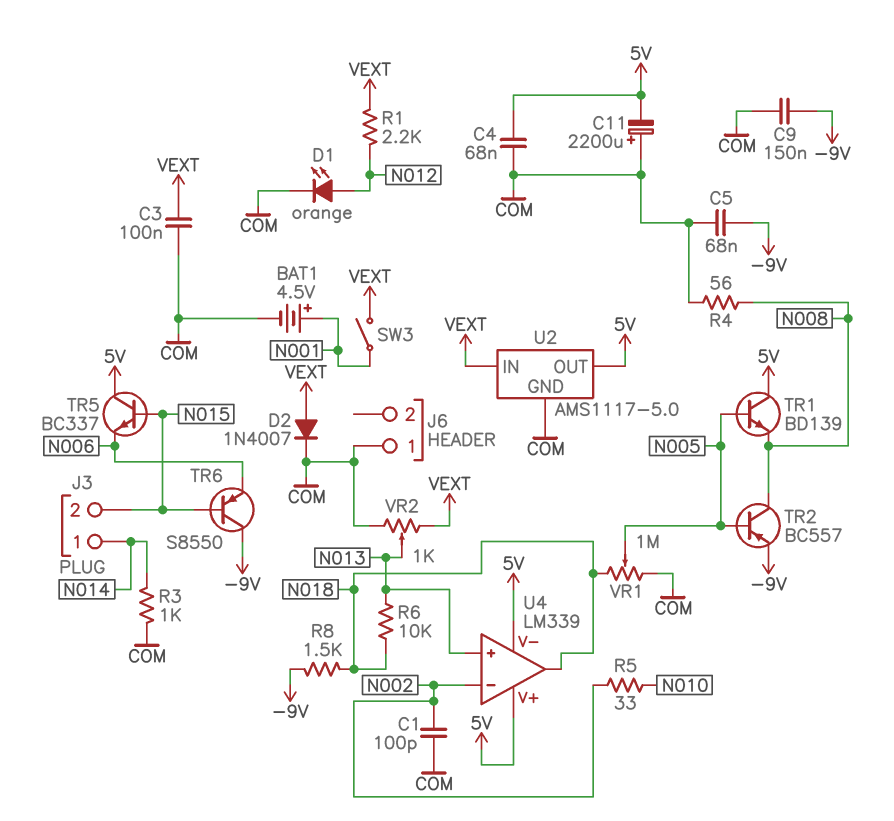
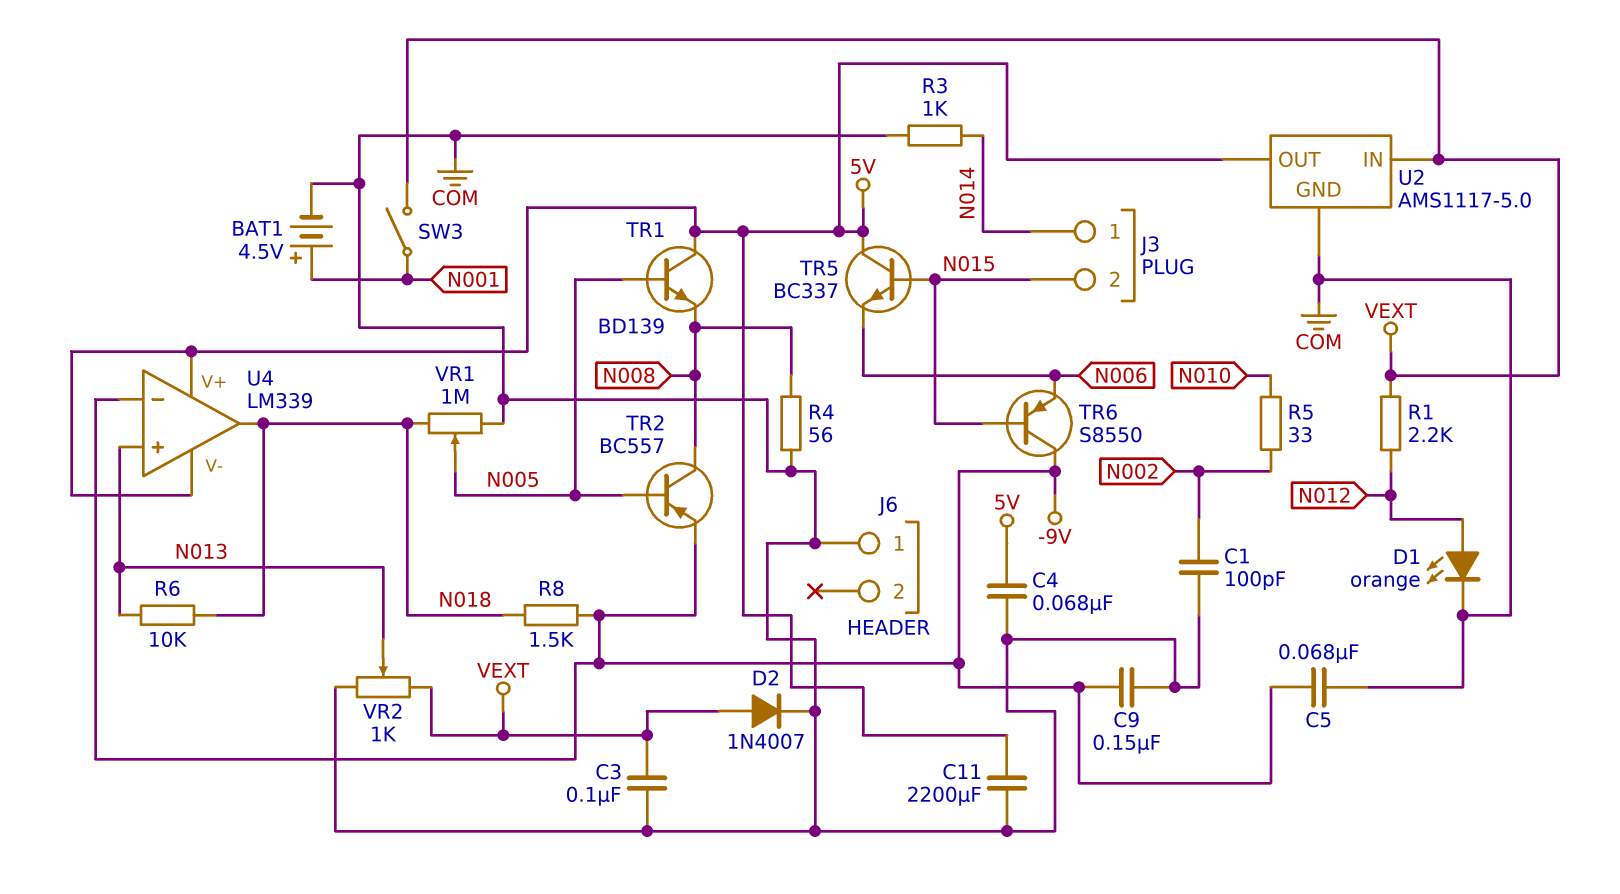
C11: 2200uF (plus COM, minus 5V) -> 2200uF (5V, COM)
U4 pin in-: N002 -> -9V

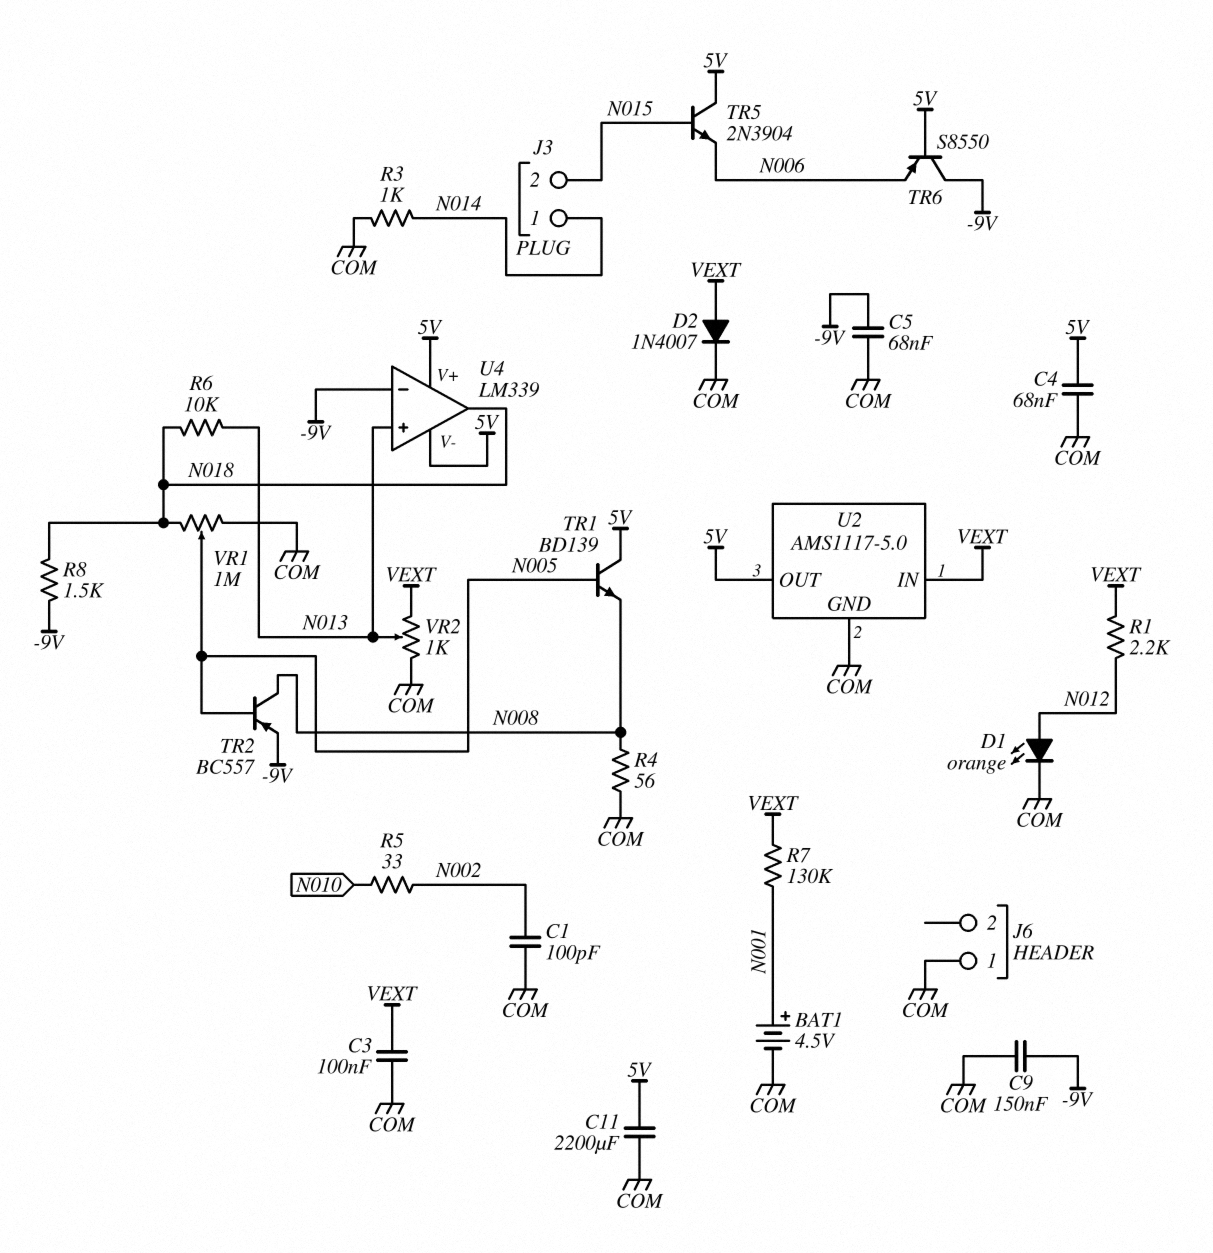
R7: none -> 130k (N001, VEXT)
SW3: switch (N001, VEXT) -> none
TR5: NPN BC337 (B N015, C 5V, E N006) -> NPN 2N3904 (B N015, C 5V, E N006)
TR6: PNP S8550 (B N015, C -9V, E N006) -> PNP S8550 (B 5V, C -9V, E N006)

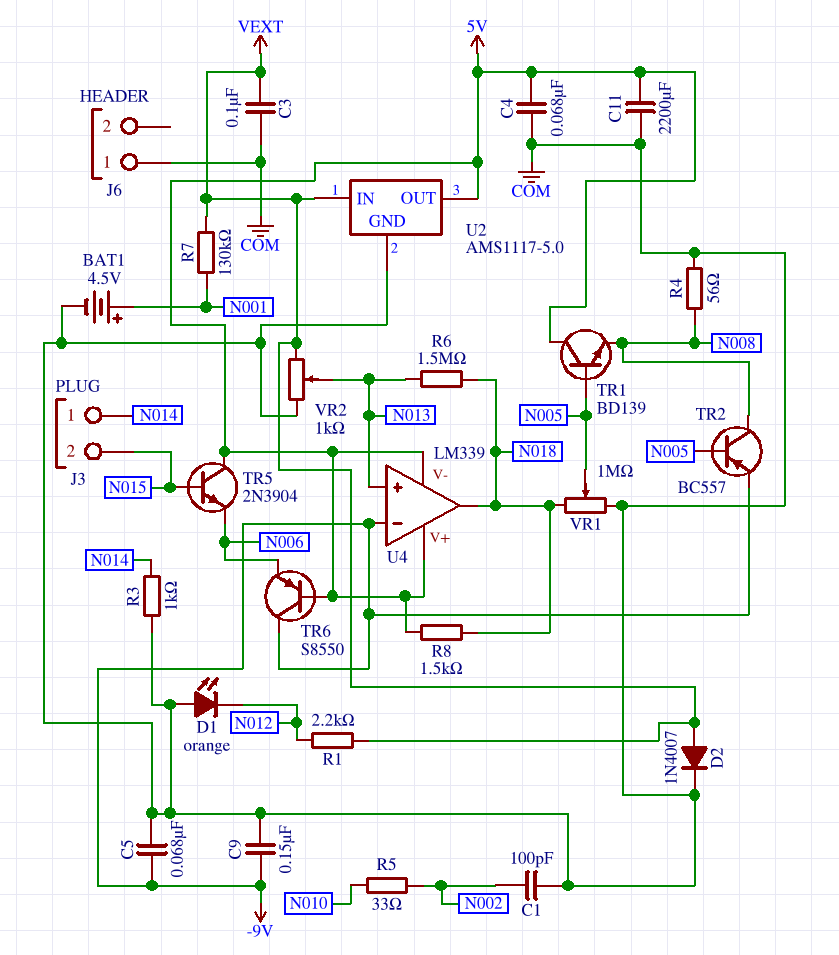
D1: LED orange (A N012, K COM) -> LED orange (A COM, K N012)
R6: 10k (N013, N018) -> 1.5M (N013, N018)
R8: 1.5k (-9V, N018) -> 1.5k (5V, N018)

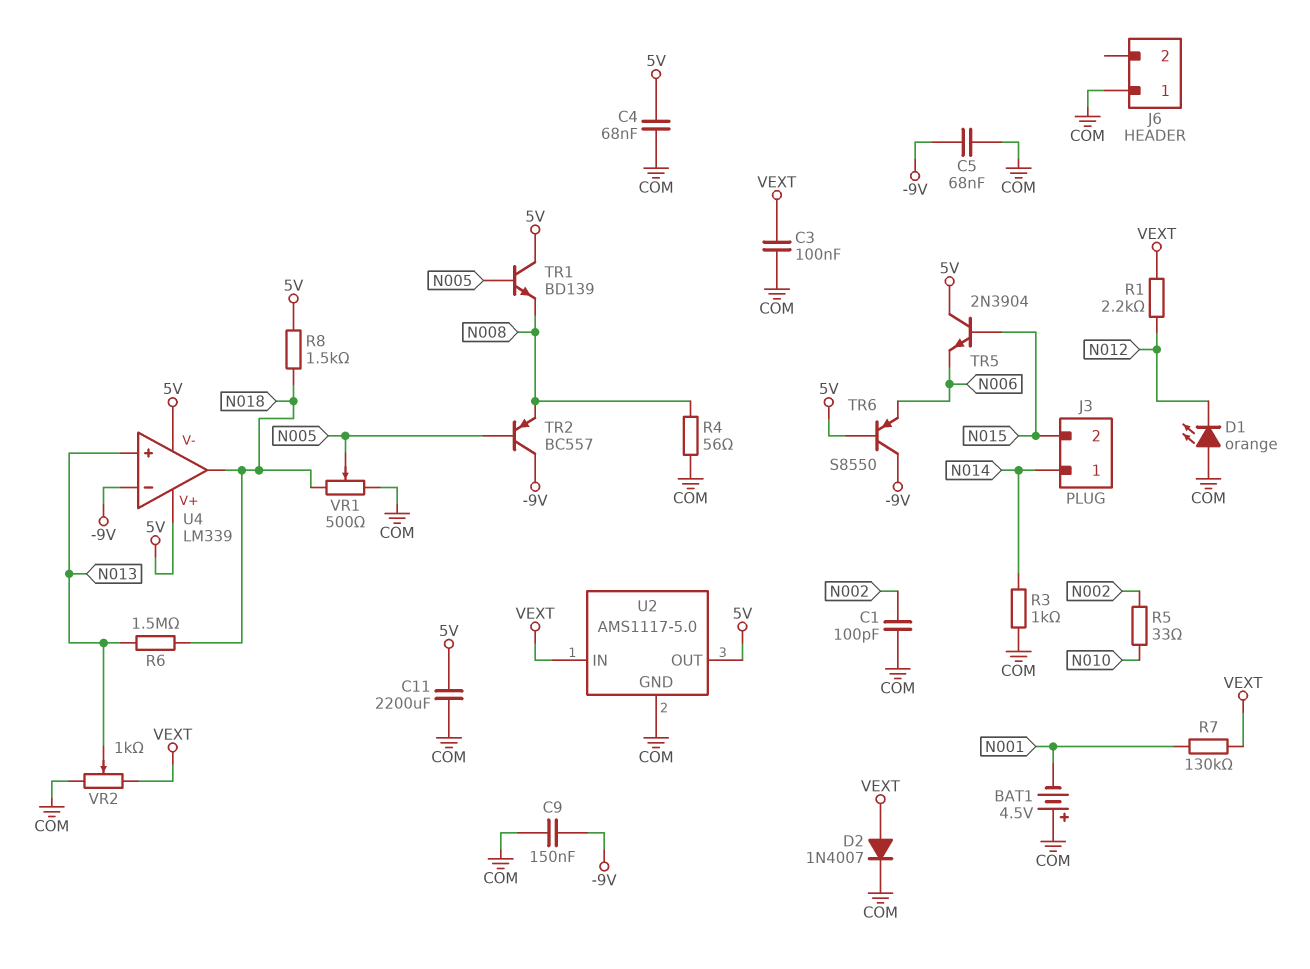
BAT1: 4.5V (plus N001, minus COM) -> 4.5V (plus COM, minus N001)
TR2: PNP BC557 (B N005, C N008, E -9V) -> PNP BC557 (B N005, C -9V, E N008)
VR1: 1M (COM, N018, wiper N005) -> 500 (COM, N018, wiper N005)

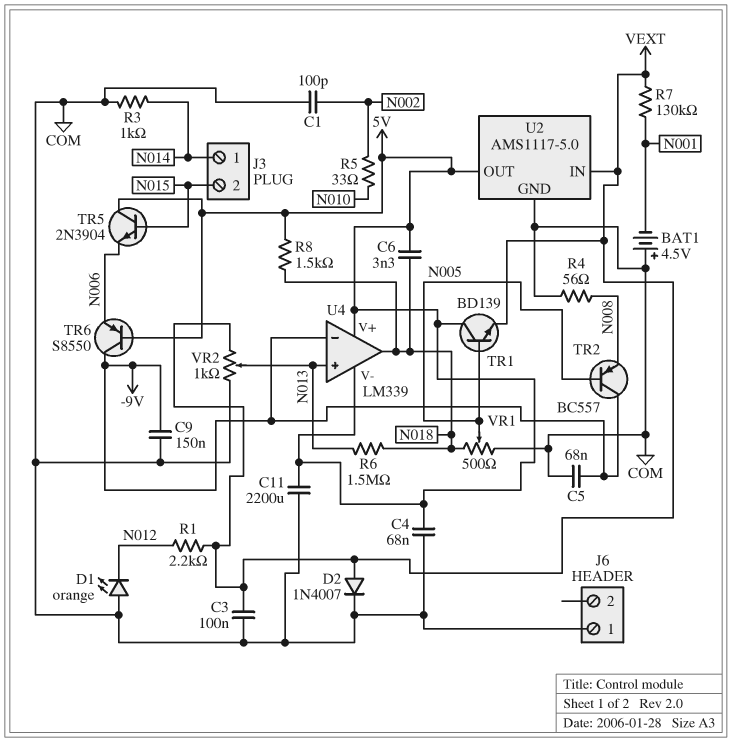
C6: none -> 3.3nF (5V, N018)
TR1: NPN BD139 (B N005, C 5V, E N008) -> NPN BD139 (B N005, C 5V, E VEXT)

